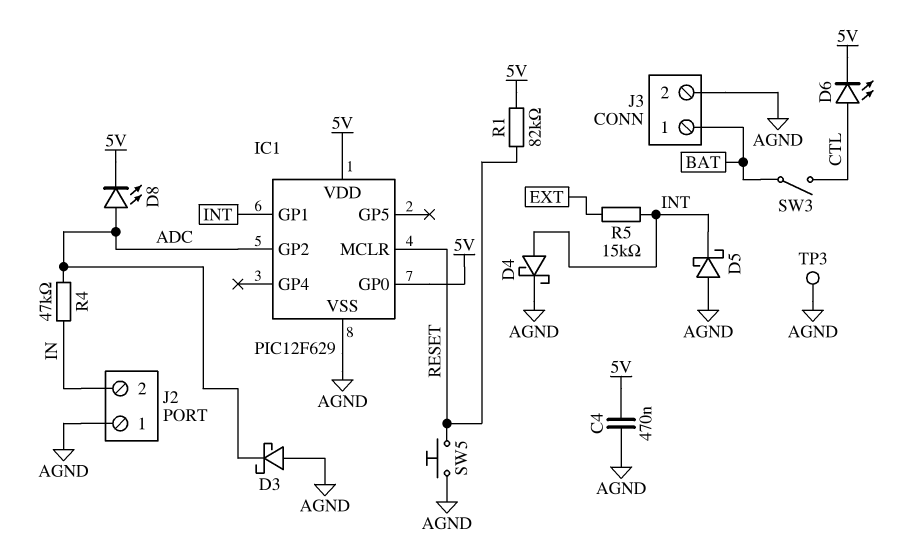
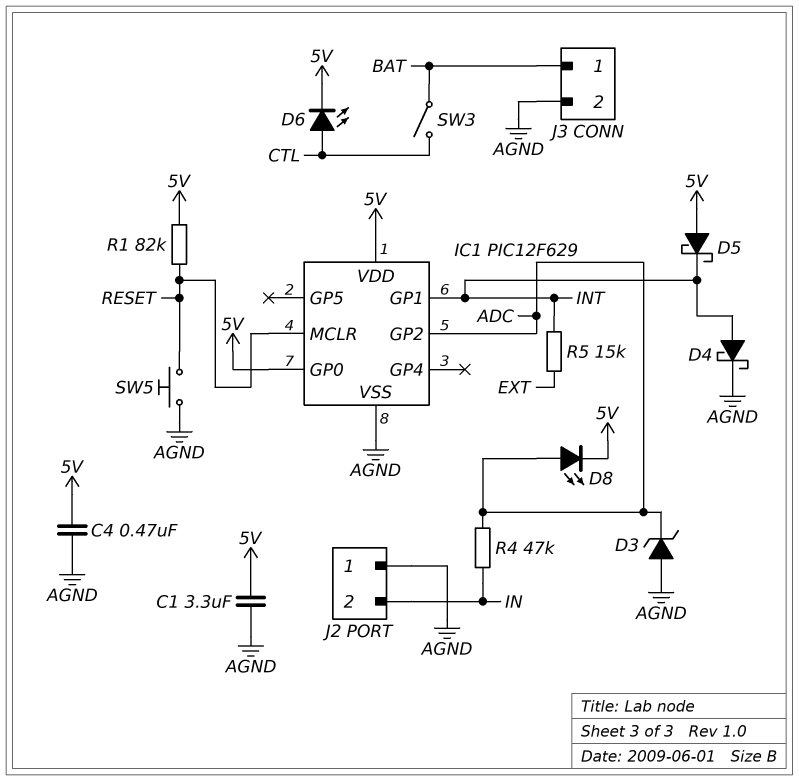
C1: none -> 3.3uF (5V, AGND)
D3: schottky (A AGND, K ADC) -> zener (A AGND, K ADC)
D5: schottky (A AGND, K INT) -> schottky (A 5V, K INT)
TP3: test point (AGND) -> none

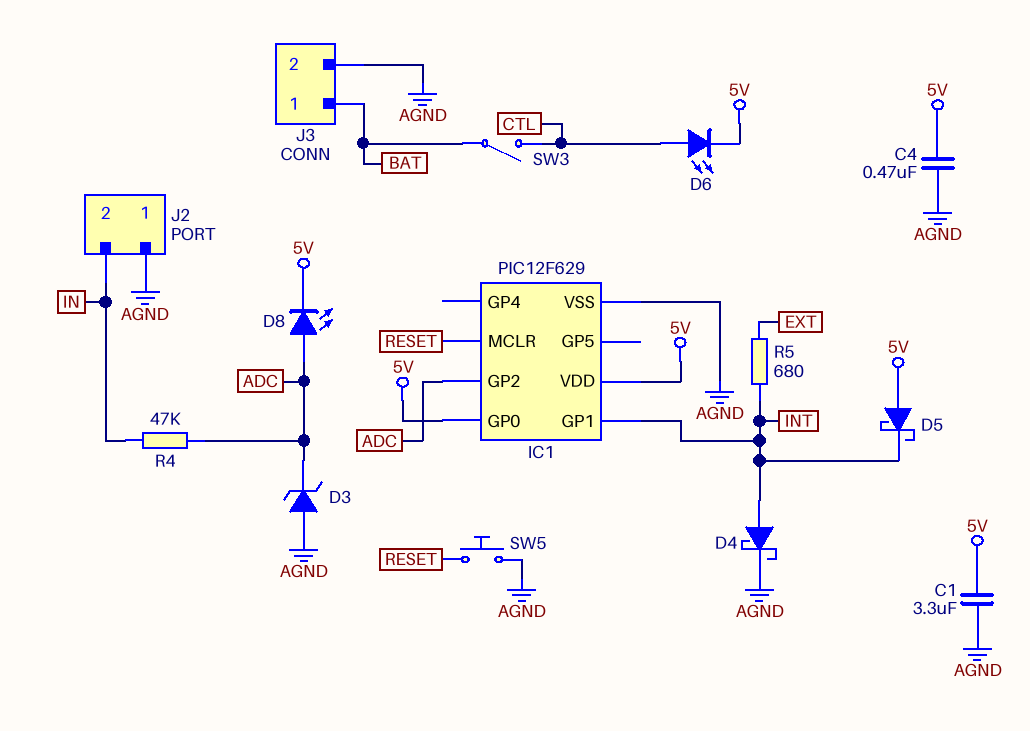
R1: 82k (5V, RESET) -> none
R5: 15k (EXT, INT) -> 680 (EXT, INT)

